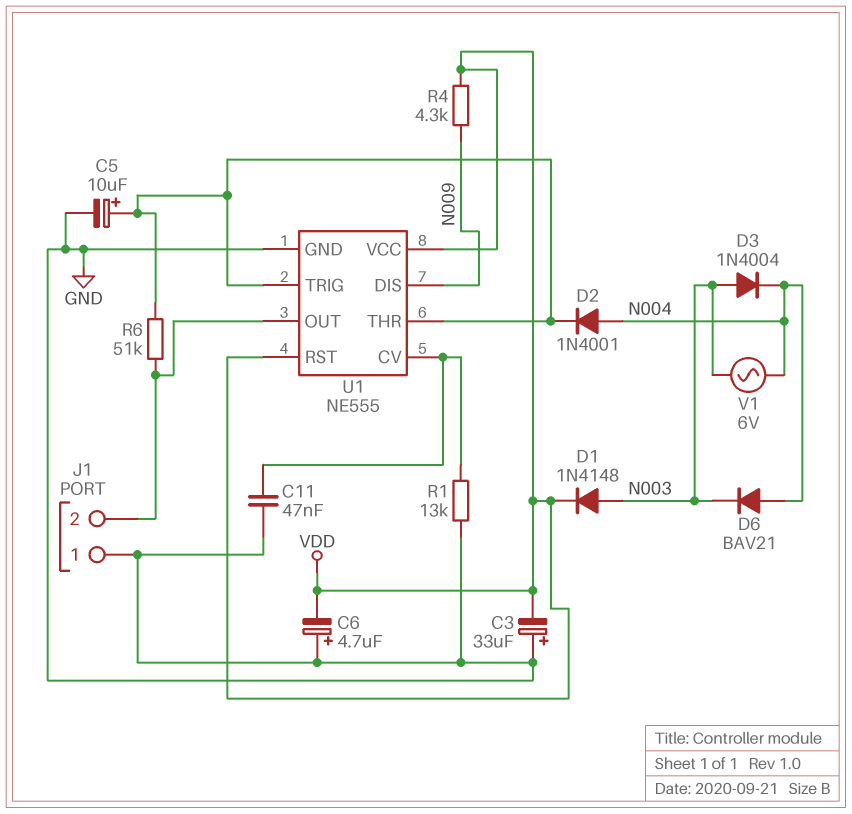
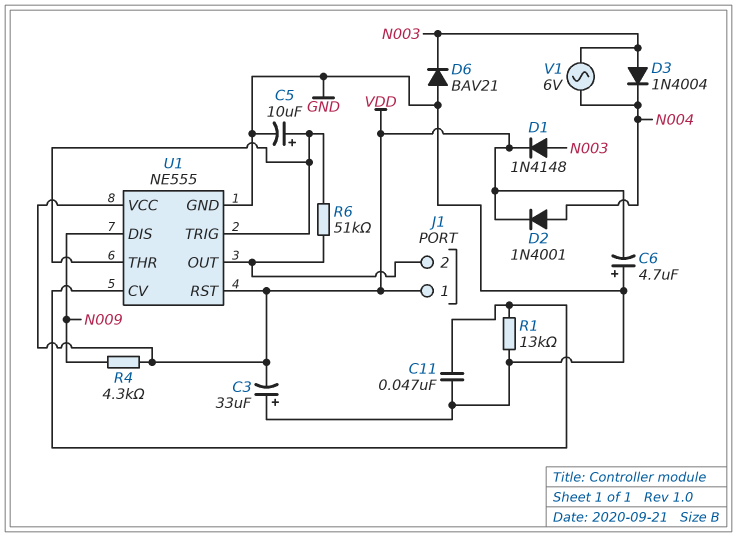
D2: diode 1N4001 (A N004, K U1/THR) -> diode 1N4001 (A N004, K VDD)
D6: diode BAV21 (A N004, K N003) -> diode BAV21 (A GND, K N003)
J1 pin 1: GND -> VDD

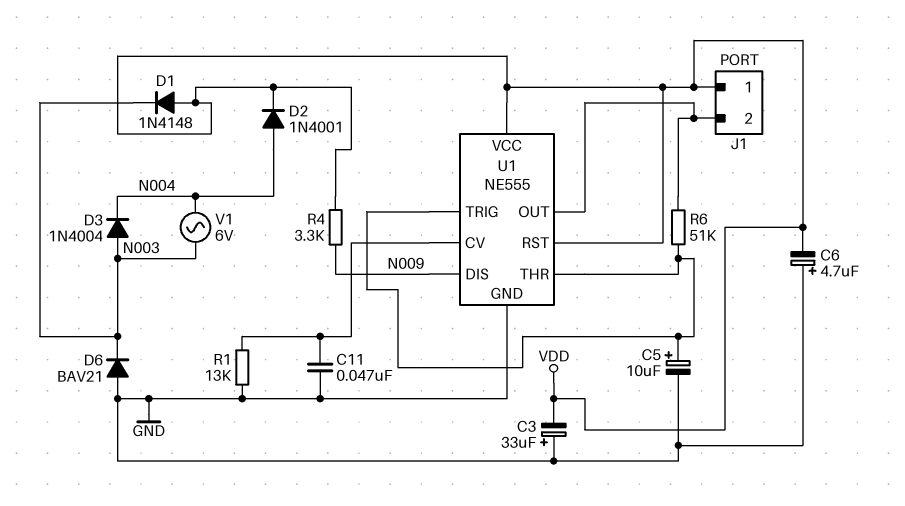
D1: diode 1N4148 (A N003, K VDD) -> diode 1N4148 (A VDD, K N003)
R4: 4.3k (N009, VDD) -> 3.3k (N009, VDD)

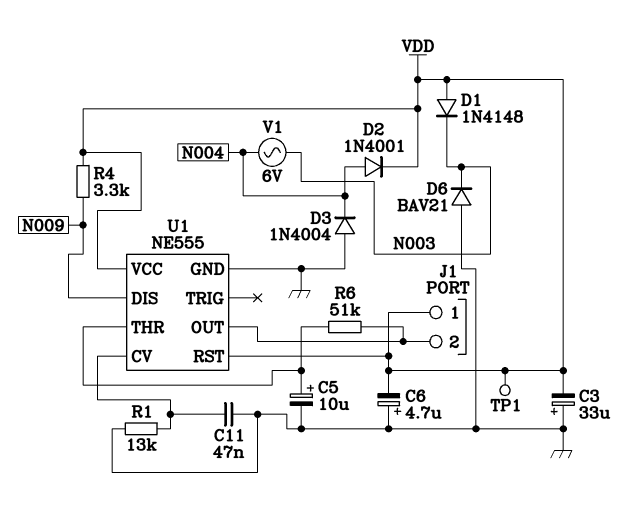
D3: diode 1N4004 (A N003, K N004) -> diode 1N4004 (A GND, K N004)
TP1: none -> test point (VDD)
U1 pin TRIG: U1/THR -> none

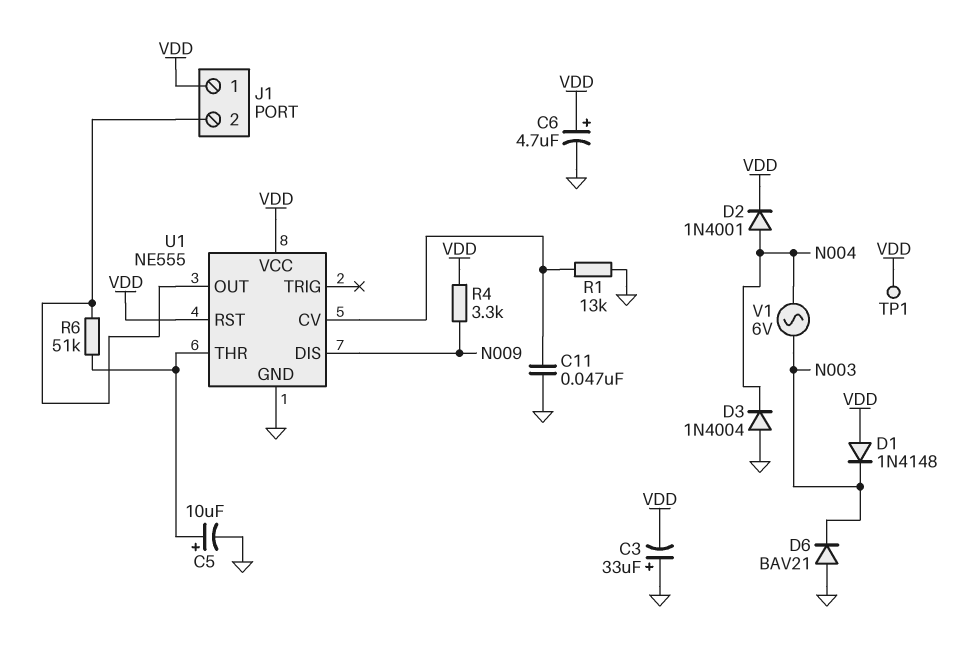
C6: 4.7uF (plus GND, minus VDD) -> 4.7uF (plus VDD, minus GND)

